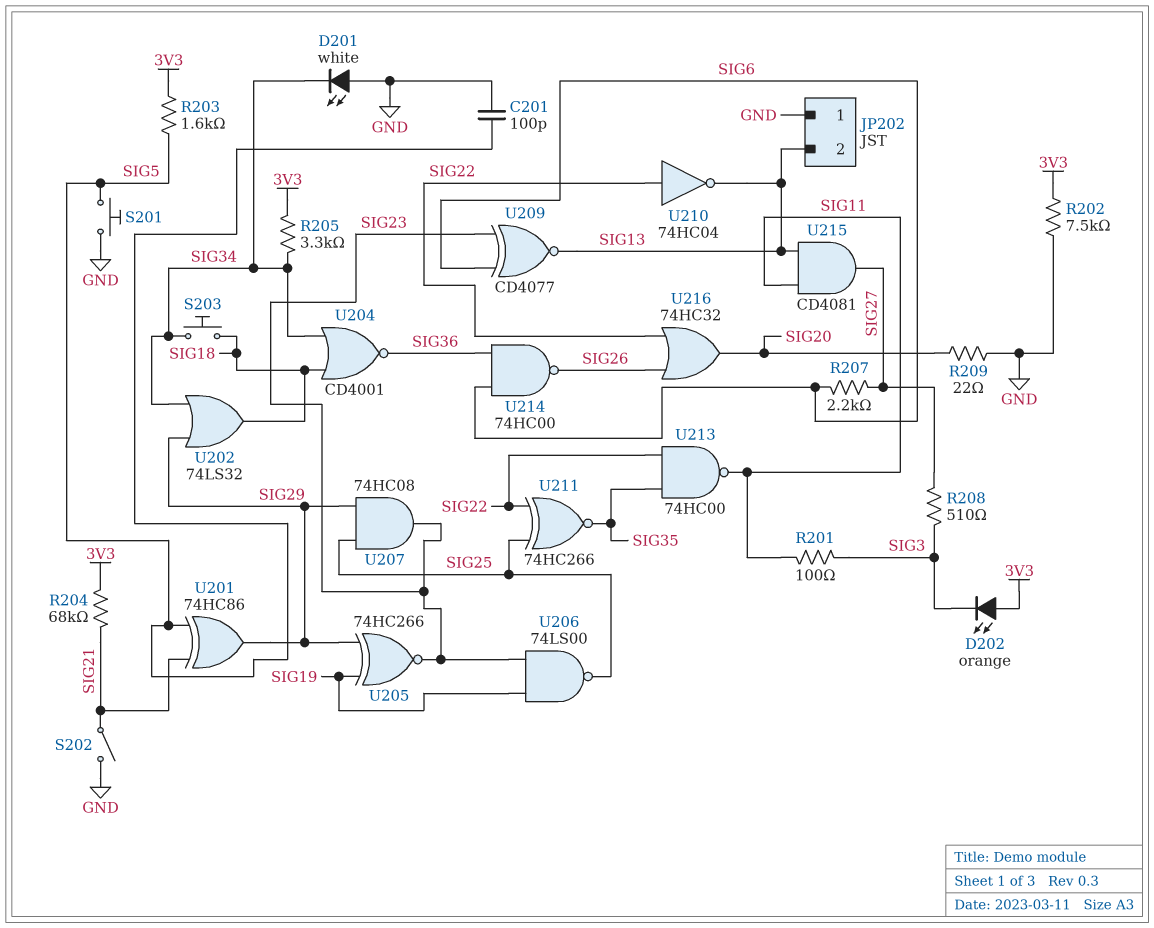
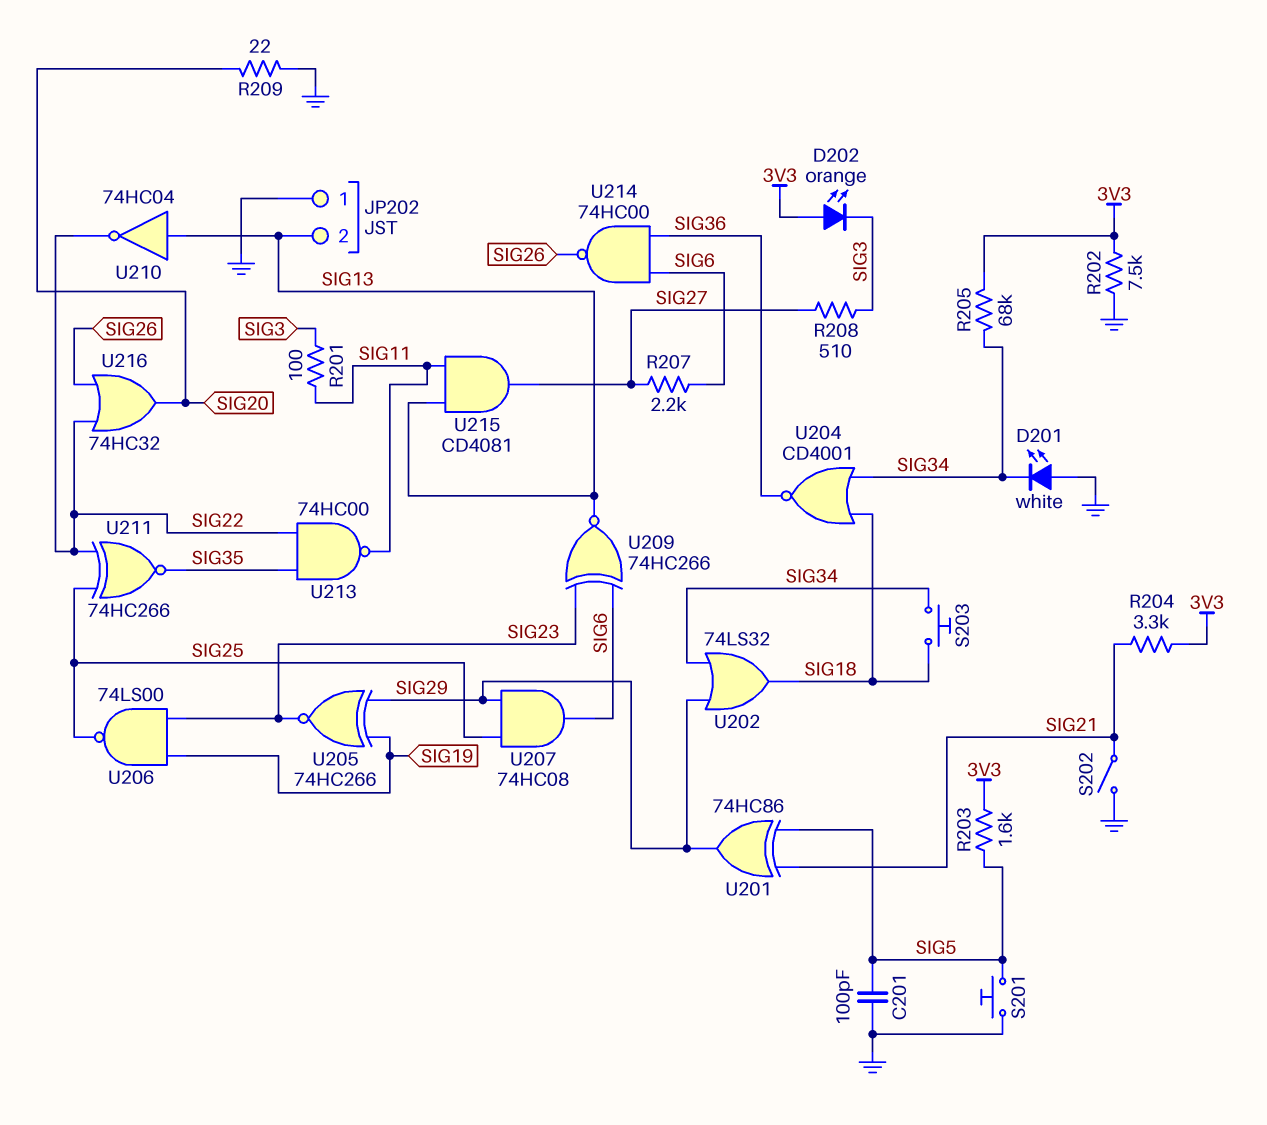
R204: 68k (3V3, SIG21) -> 3.3k (3V3, SIG21)
R205: 3.3k (3V3, SIG34) -> 68k (3V3, SIG34)
U207: AND 74HC08 (in SIG25, in SIG29, out SIG23) -> AND 74HC08 (in SIG25, in SIG29, out SIG6)
U209: XNOR CD4077 (in SIG6, in SIG23, out SIG13) -> XNOR 74HC266 (in SIG6, in SIG23, out SIG13)
U210: NOT 74HC04 (in SIG22, out SIG13) -> NOT 74HC04 (in SIG13, out SIG22)

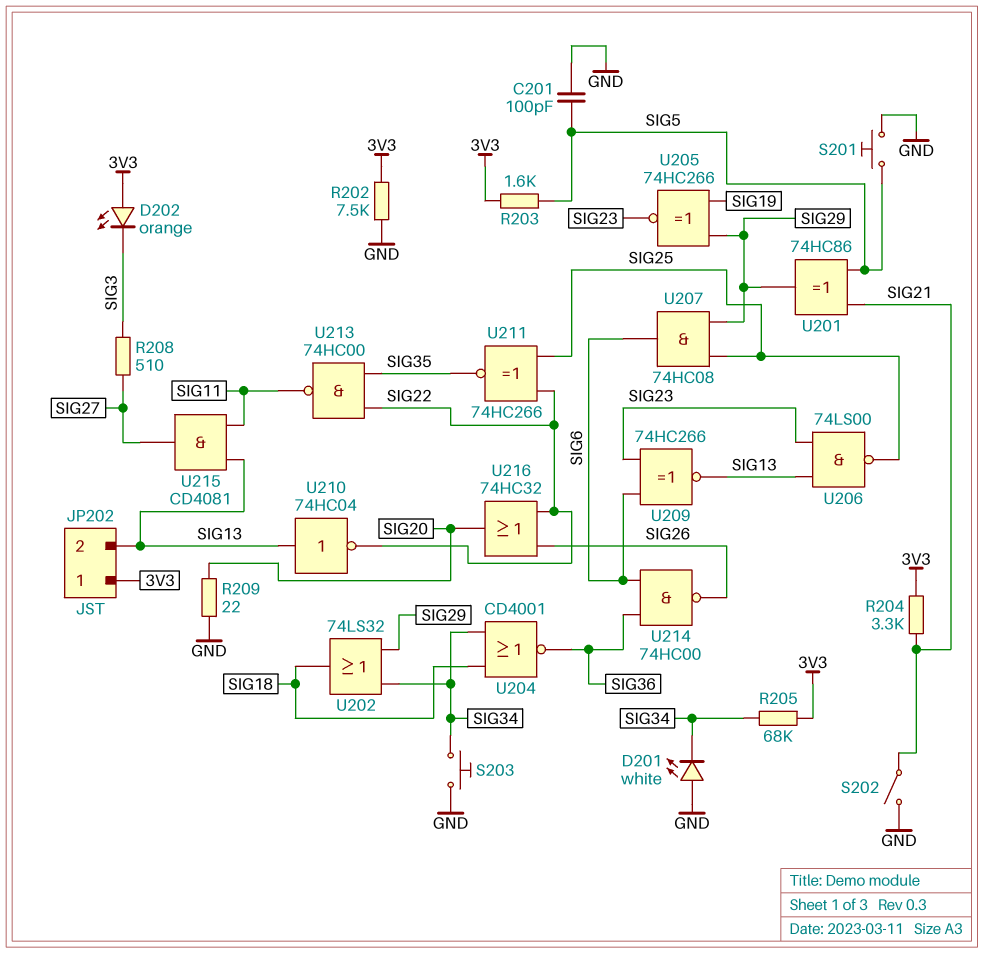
JP202 pin 1: GND -> 3V3
R201: 100 (SIG3, SIG11) -> none
R207: 2.2k (SIG6, SIG27) -> none
S203: button (SIG18, SIG34) -> button (GND, SIG34)
U206: NAND 74LS00 (in SIG19, in SIG23, out SIG25) -> NAND 74LS00 (in SIG13, in SIG23, out SIG25)

